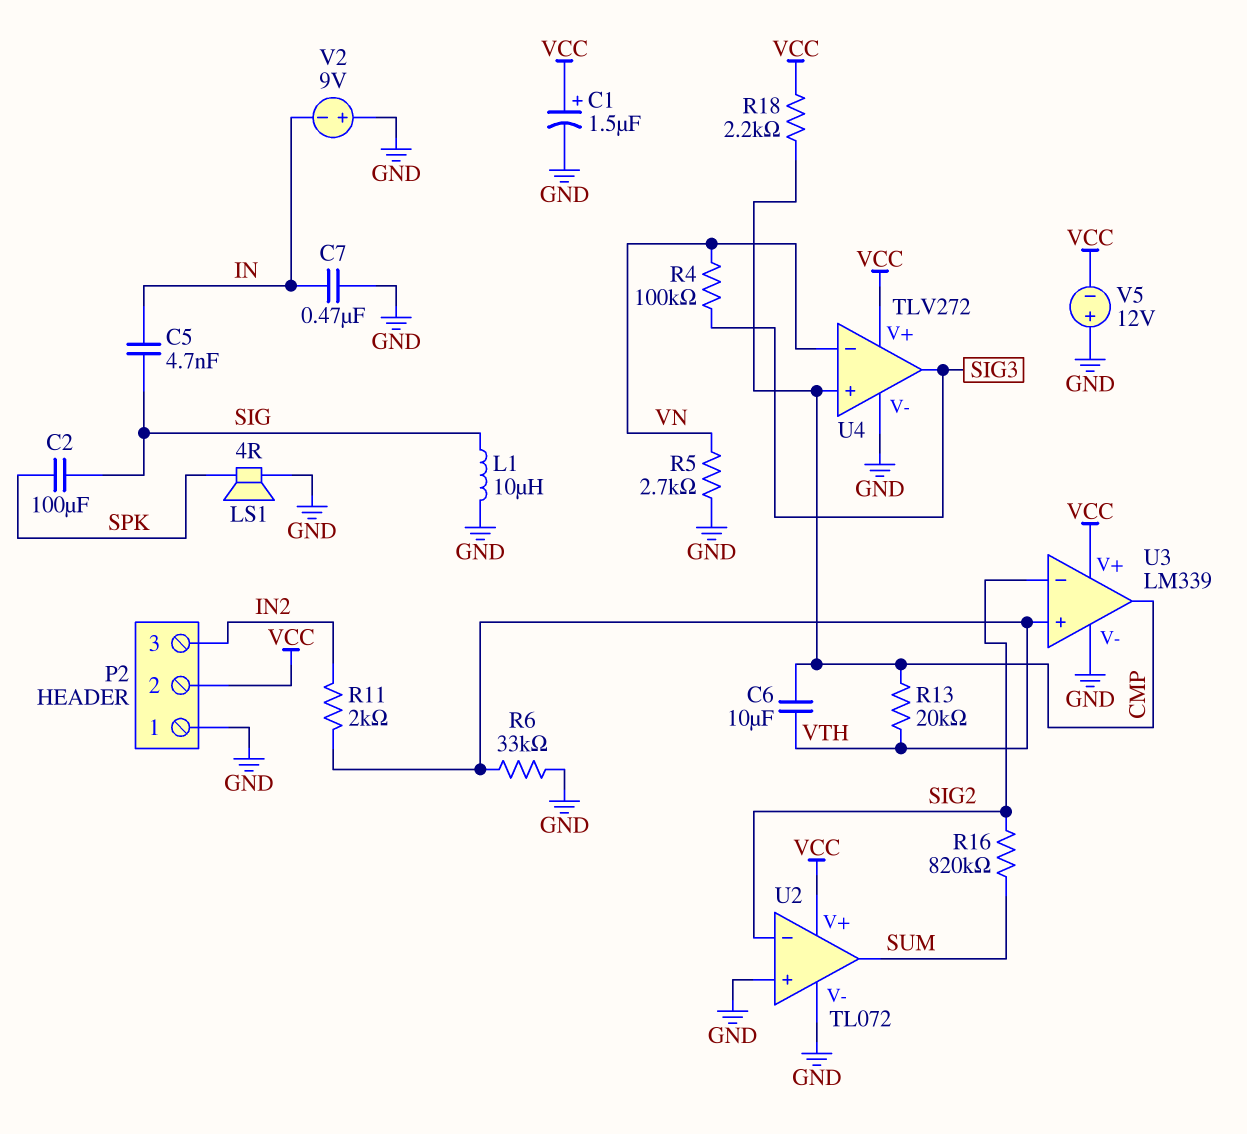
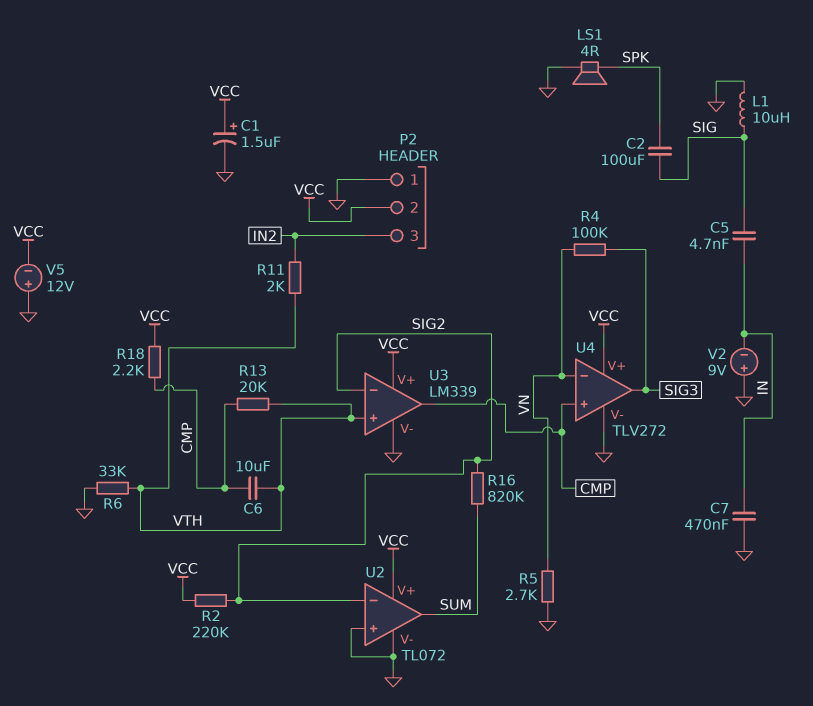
R2: none -> 220k (SIG2, VCC)

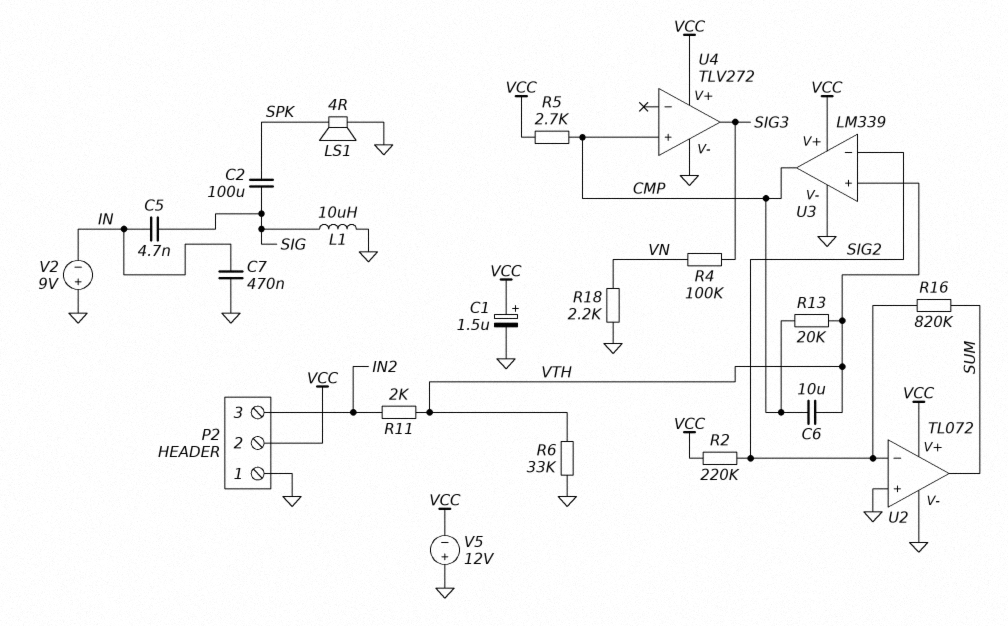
R5: 2.7k (GND, VN) -> 2.7k (CMP, VCC)
R18: 2.2k (CMP, VCC) -> 2.2k (GND, VN)
U4 pin in-: VN -> none

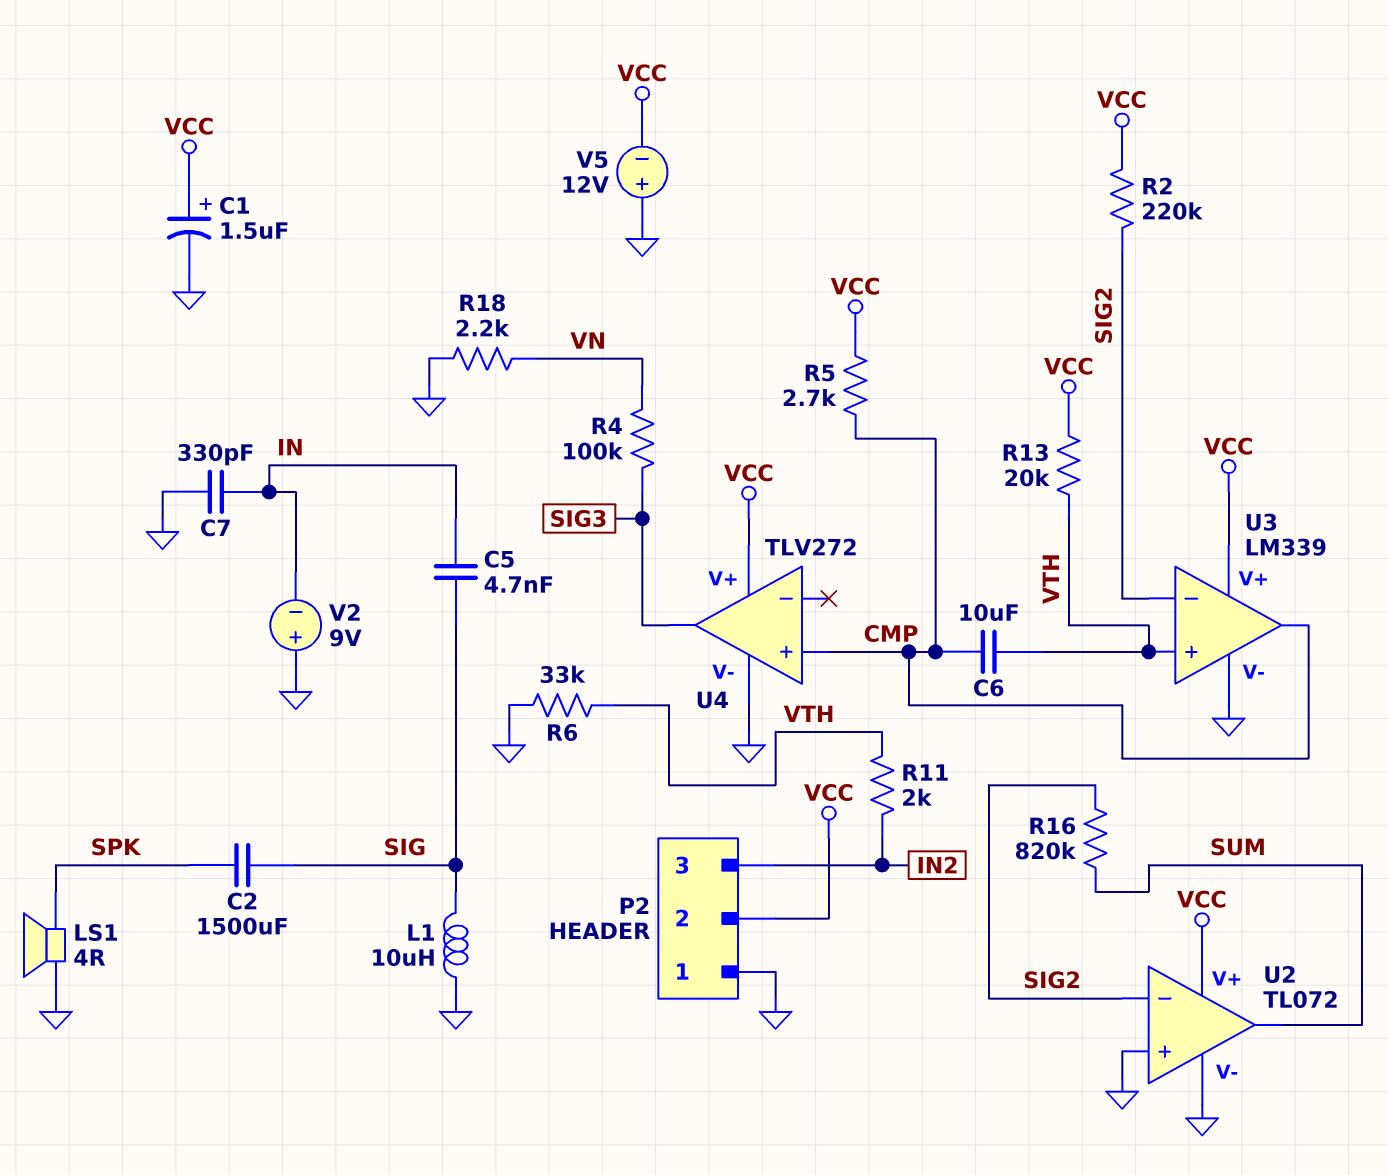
C2: 100uF (SIG, SPK) -> 1500uF (SIG, SPK)
C7: 470nF (GND, IN) -> 330pF (GND, IN)
R13: 20k (CMP, VTH) -> 20k (VCC, VTH)

